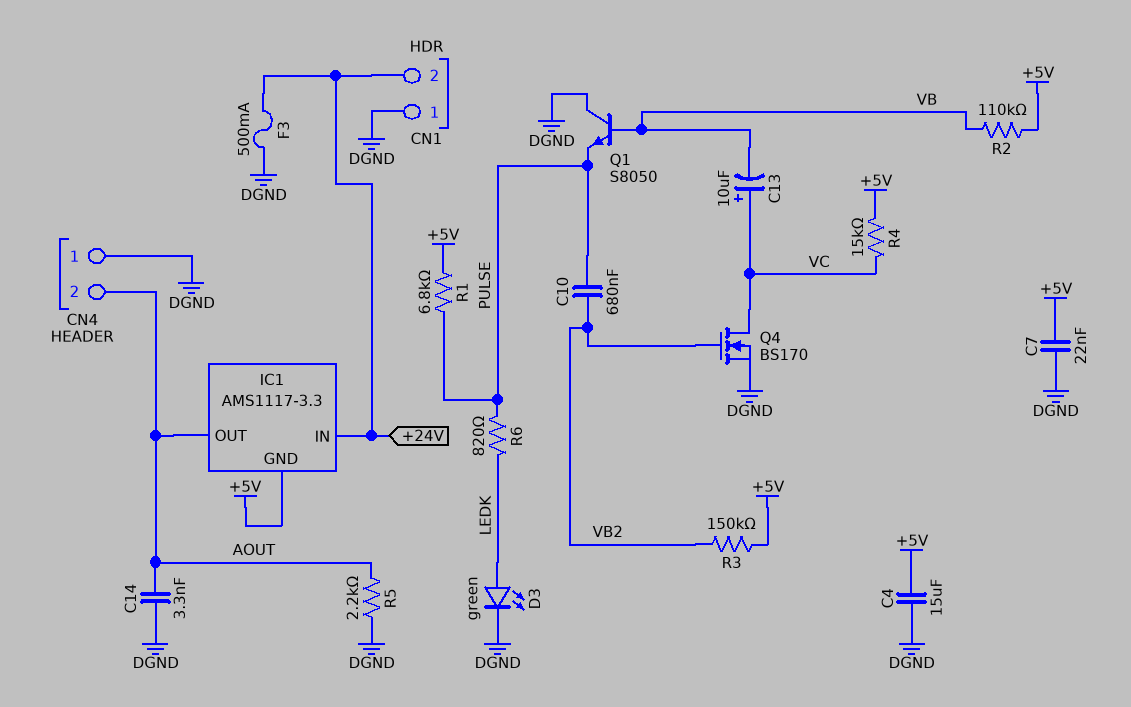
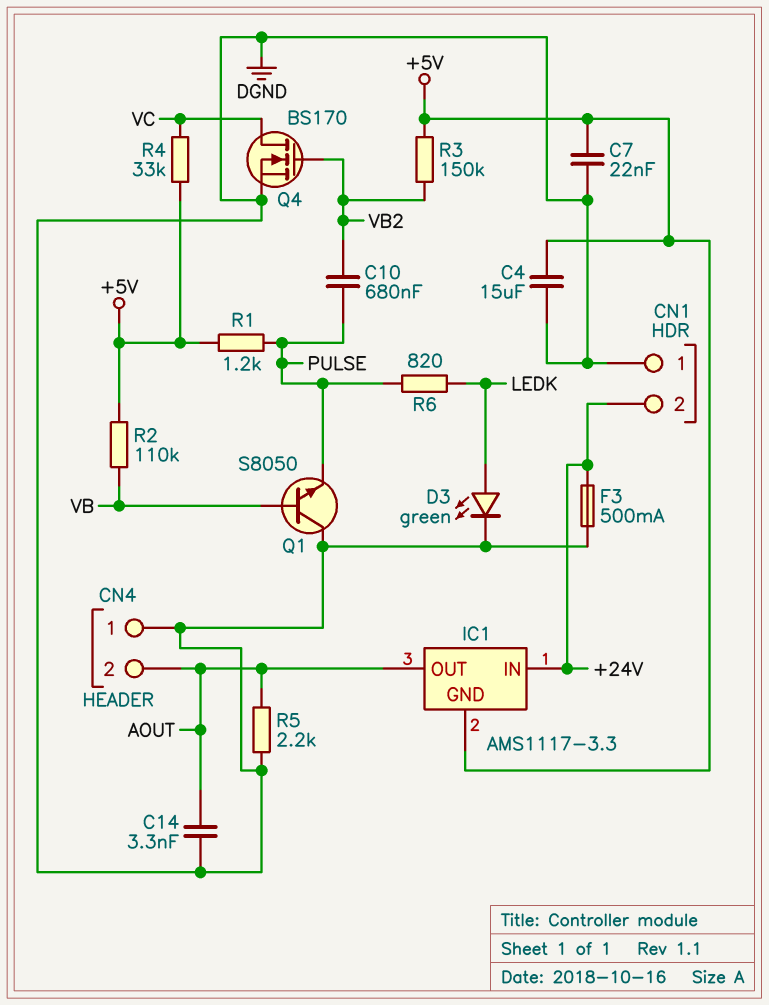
C13: 10uF (plus VC, minus VB) -> none
R1: 6.8k (+5V, PULSE) -> 1.2k (+5V, PULSE)
R4: 15k (+5V, VC) -> 33k (+5V, VC)

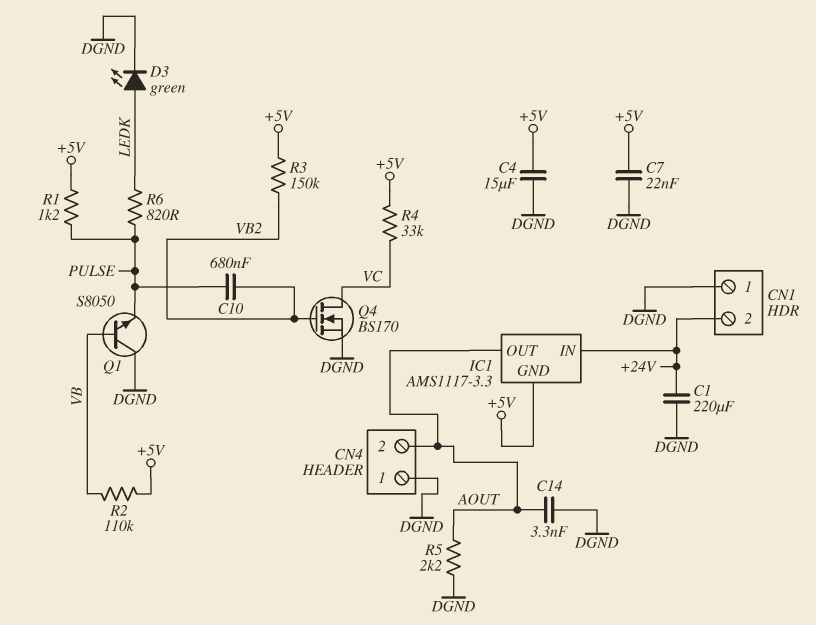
C1: none -> 220uF (+24V, DGND)
F3: 500mA (+24V, DGND) -> none

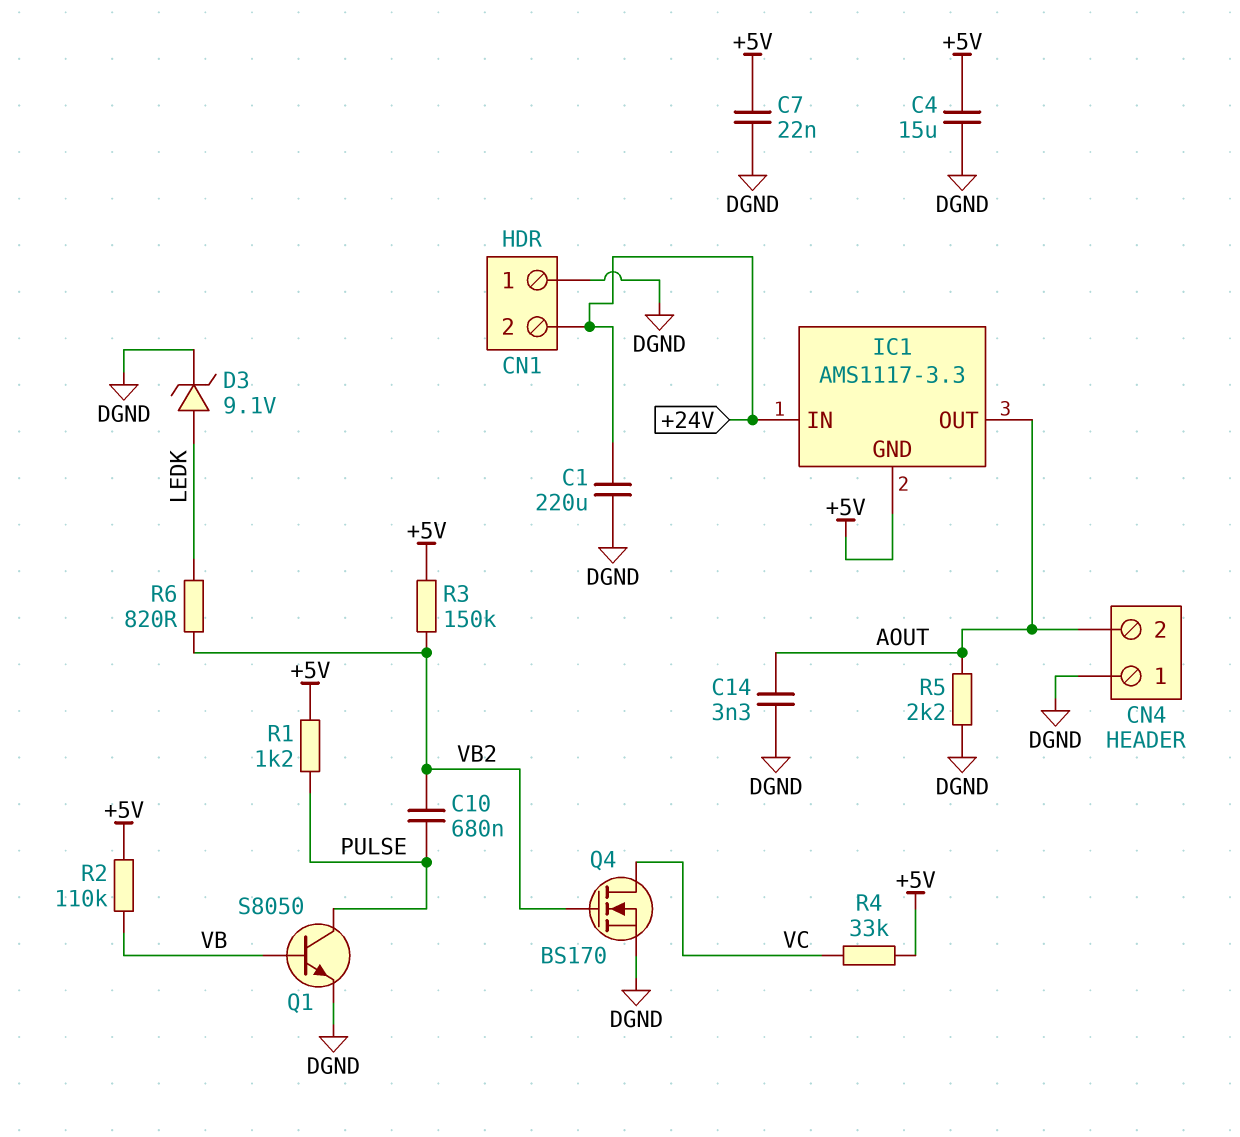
D3: LED green (A LEDK, K DGND) -> zener 9.1V (A LEDK, K DGND)
Q1: NPN S8050 (B VB, C DGND, E PULSE) -> NPN S8050 (B VB, C PULSE, E DGND)
R6: 820 (LEDK, PULSE) -> 820 (LEDK, VB2)

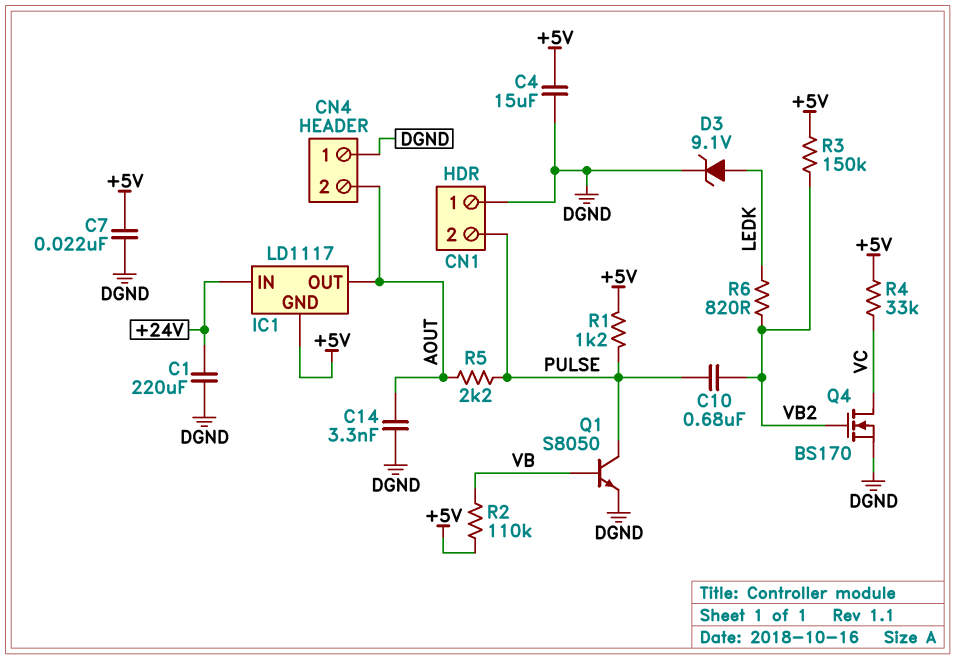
CN1 pin 2: +24V -> PULSE
IC1: AMS1117-3.3 -> LD1117
R5: 2.2k (AOUT, DGND) -> 2.2k (AOUT, PULSE)

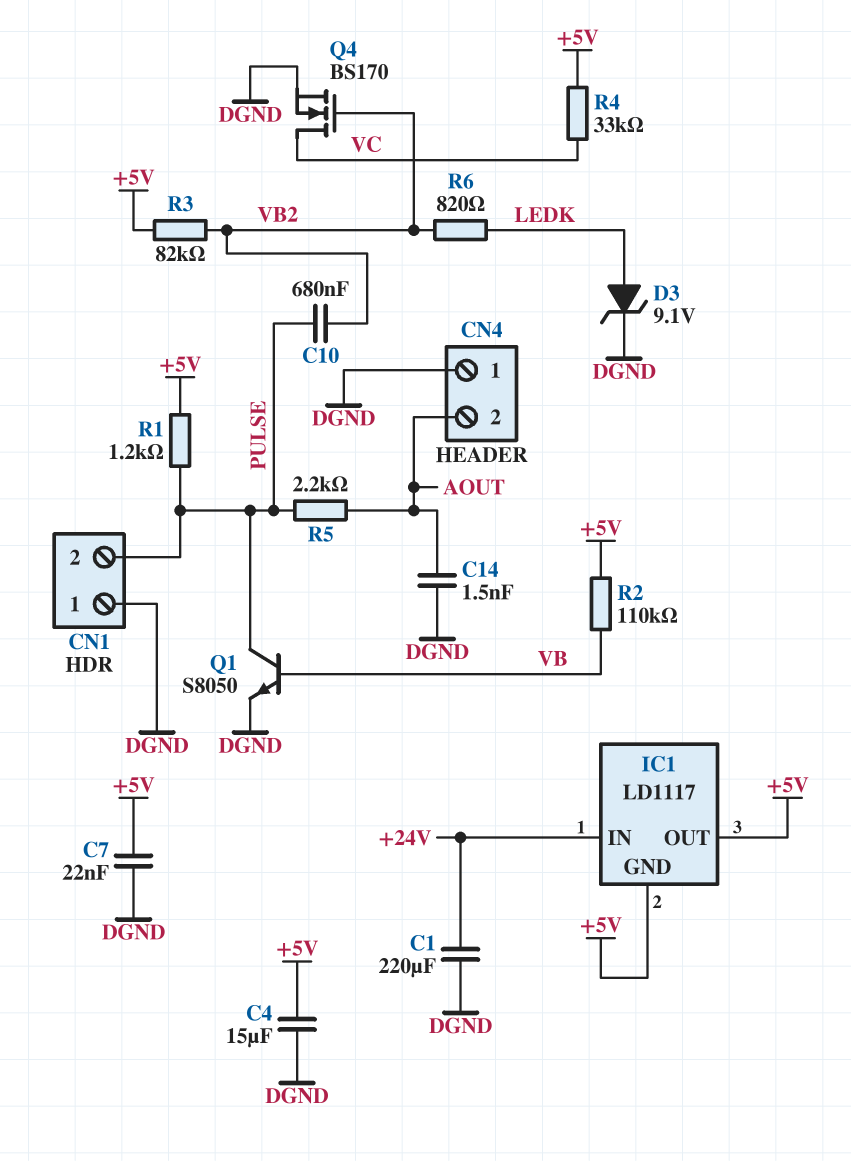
C14: 3.3nF (AOUT, DGND) -> 1.5nF (AOUT, DGND)
IC1 pin OUT: AOUT -> +5V
R3: 150k (+5V, VB2) -> 82k (+5V, VB2)

